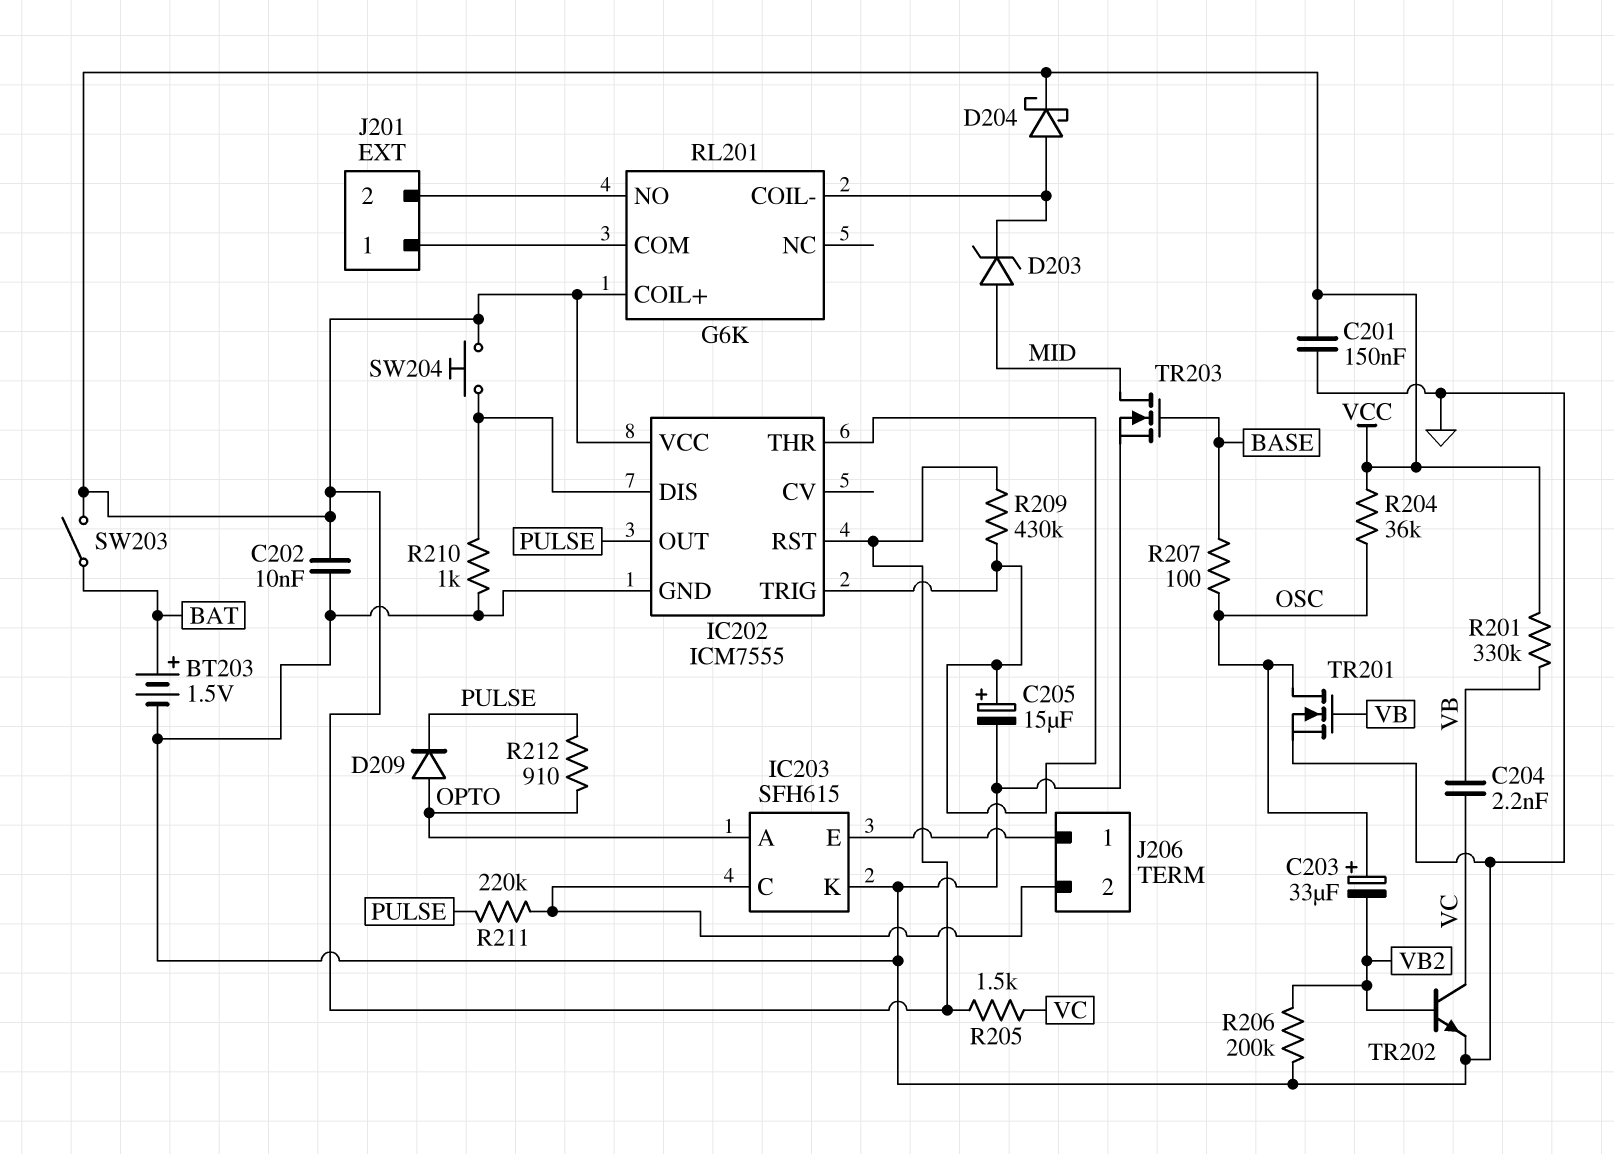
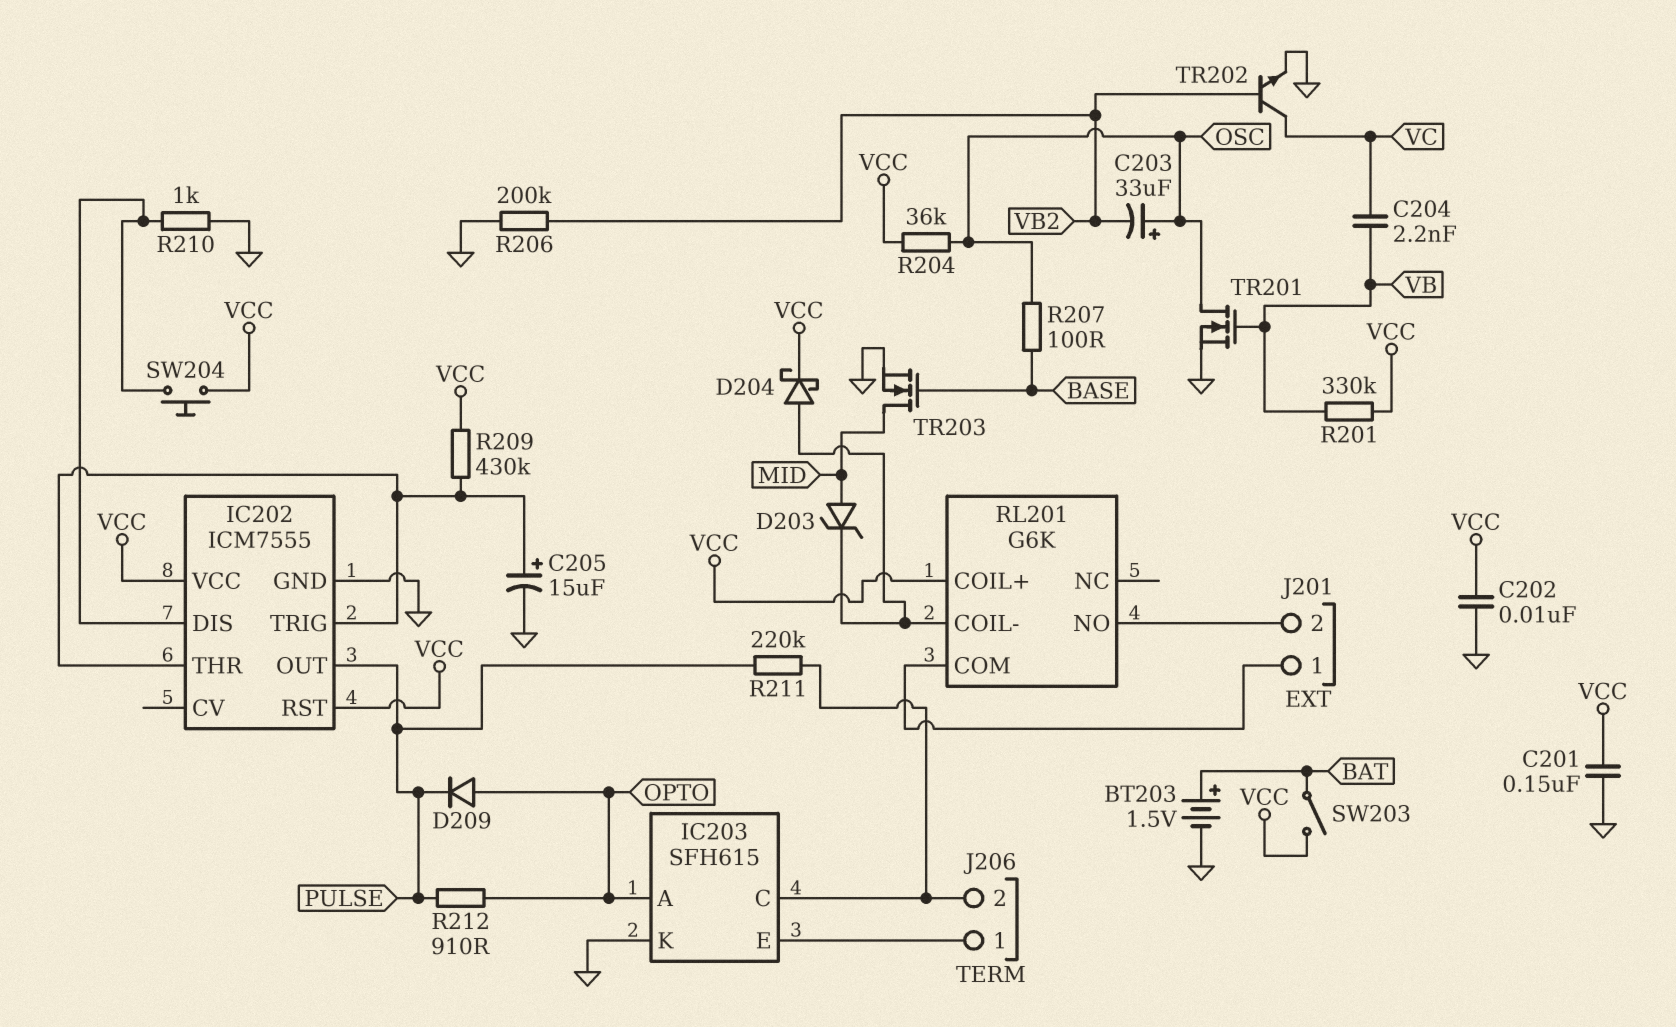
R205: 1.5k (VC, VCC) -> none

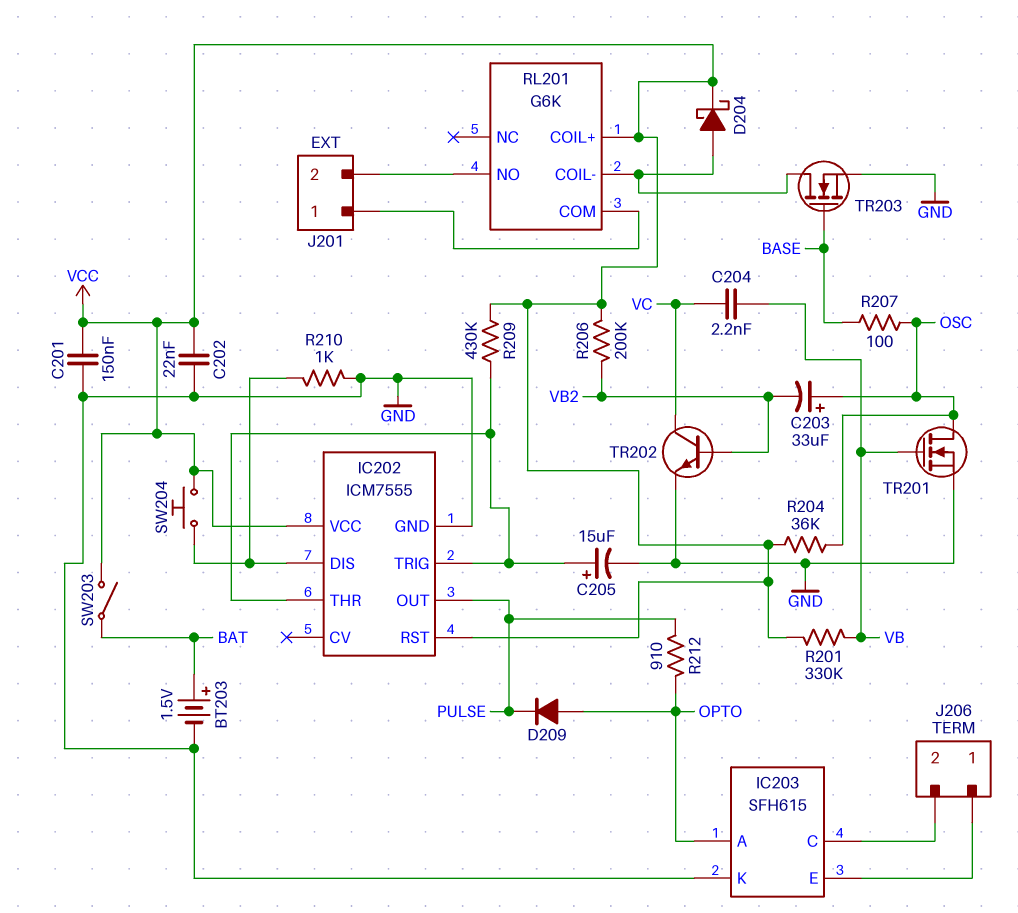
C202: 10nF (GND, VCC) -> 22nF (GND, VCC)
D203: zener (A MID, K RL201/COIL-) -> none
R206: 200k (GND, VB2) -> 200k (VB2, VCC)
R211: 220k (IC203/C, PULSE) -> none
TR203: NMOS (G BASE, D MID, S GND) -> NMOS (G BASE, D RL201/COIL-, S GND)

